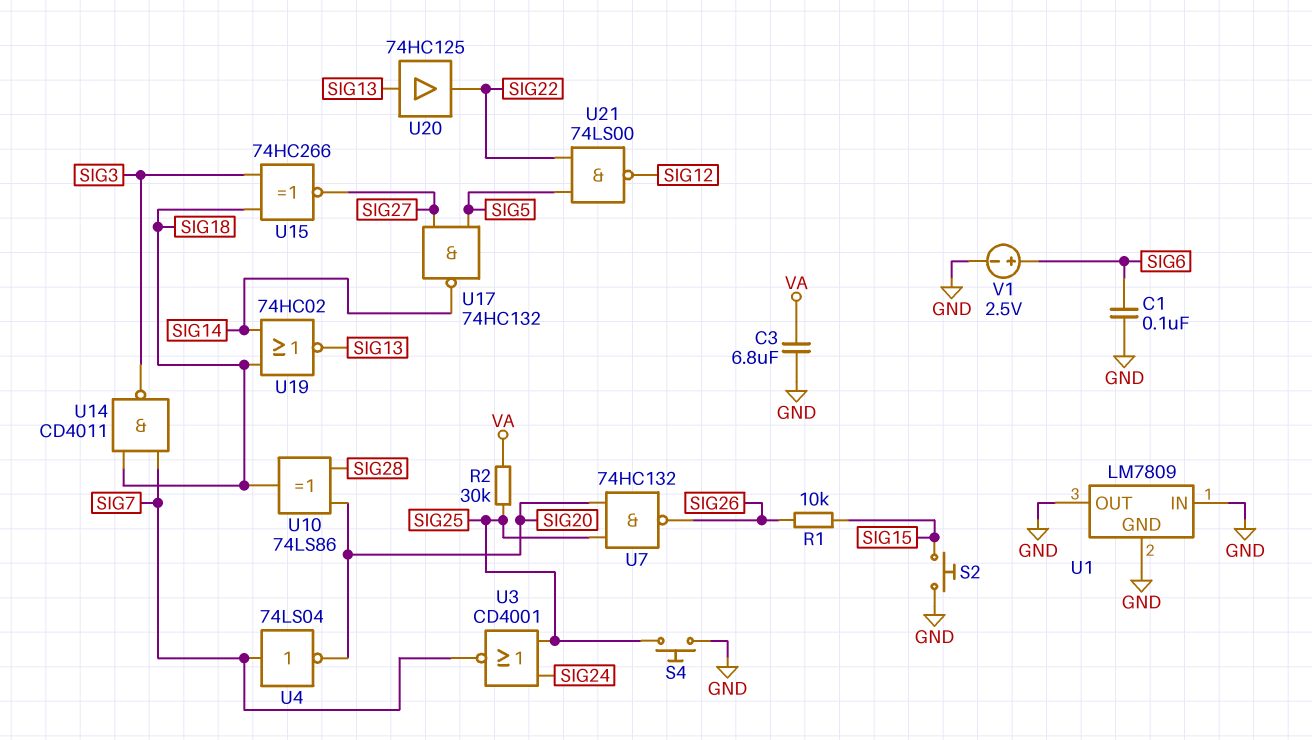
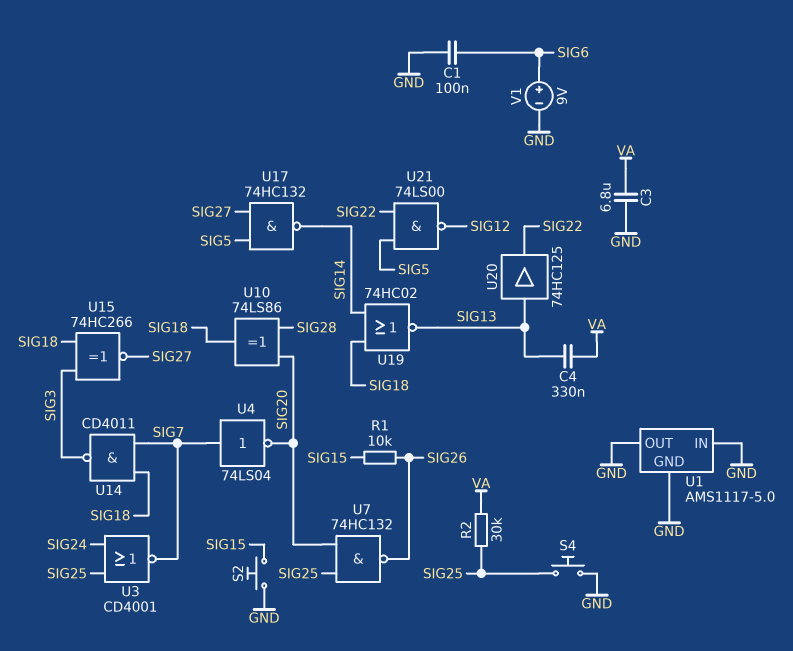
C4: none -> 330nF (SIG13, VA)
U1: LM7809 -> AMS1117-5.0
V1: 2.5V (plus SIG6, minus GND) -> 9V (plus SIG6, minus GND)

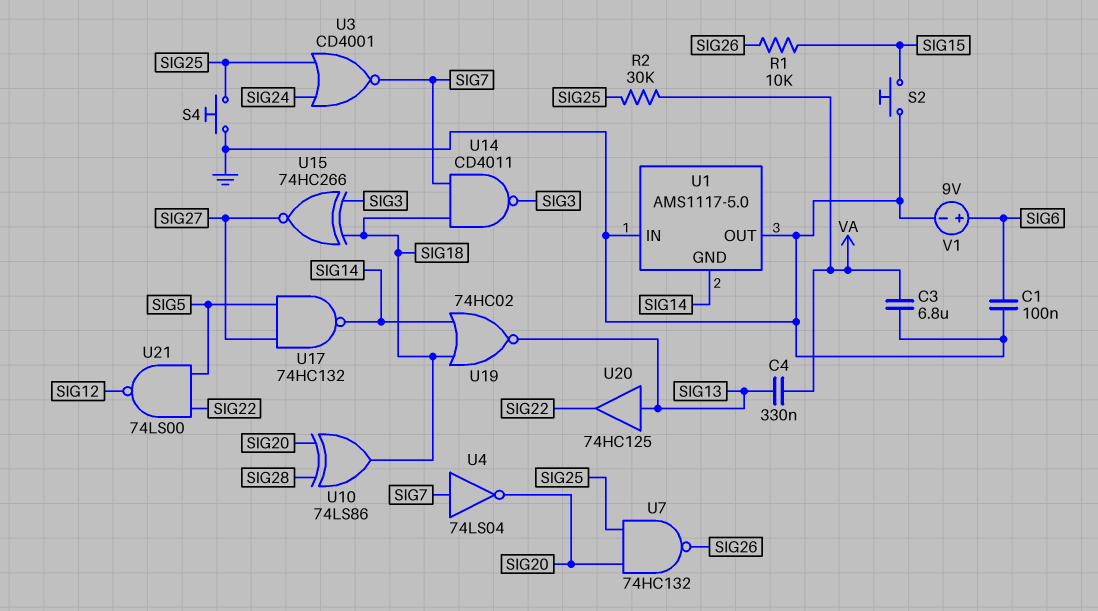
U1 pin GND: GND -> SIG14

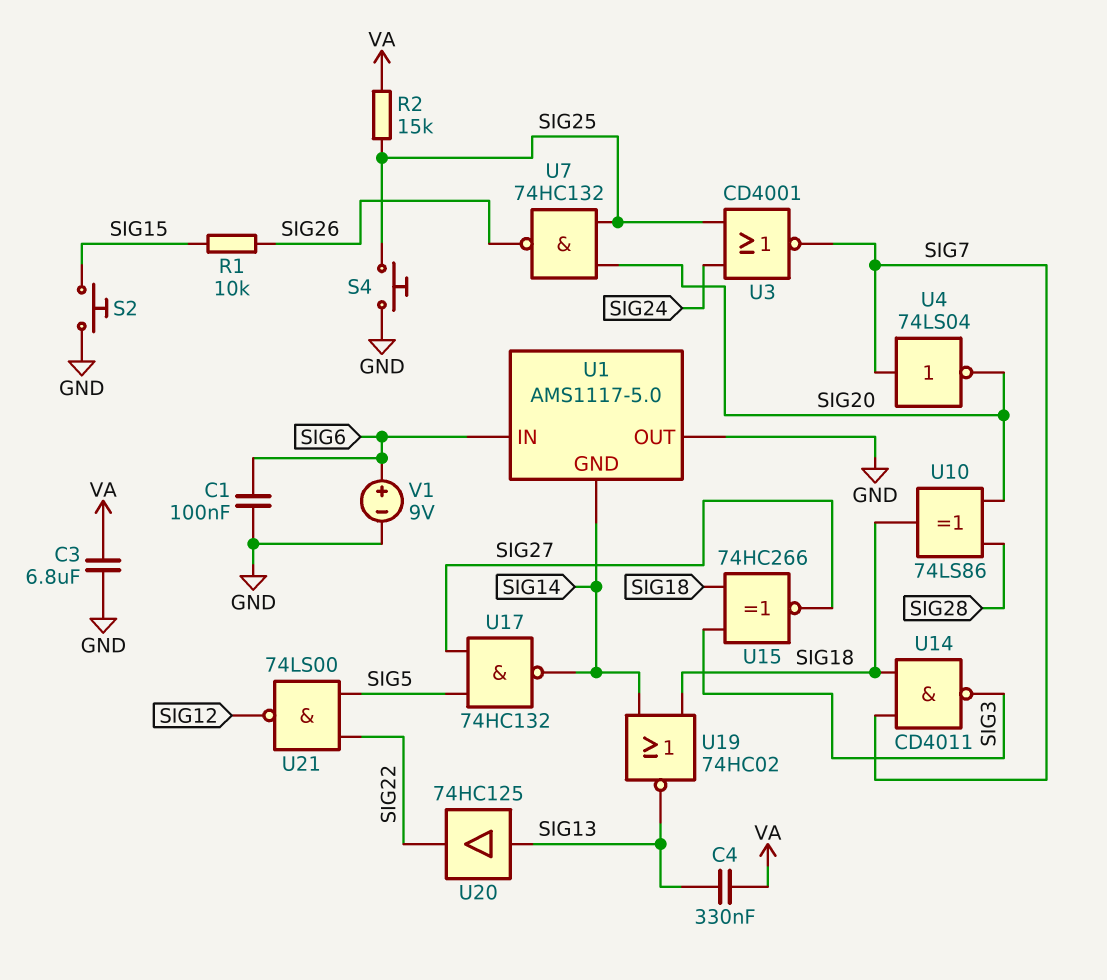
R2: 30k (SIG25, VA) -> 15k (SIG25, VA)
U1 pin IN: GND -> SIG6

